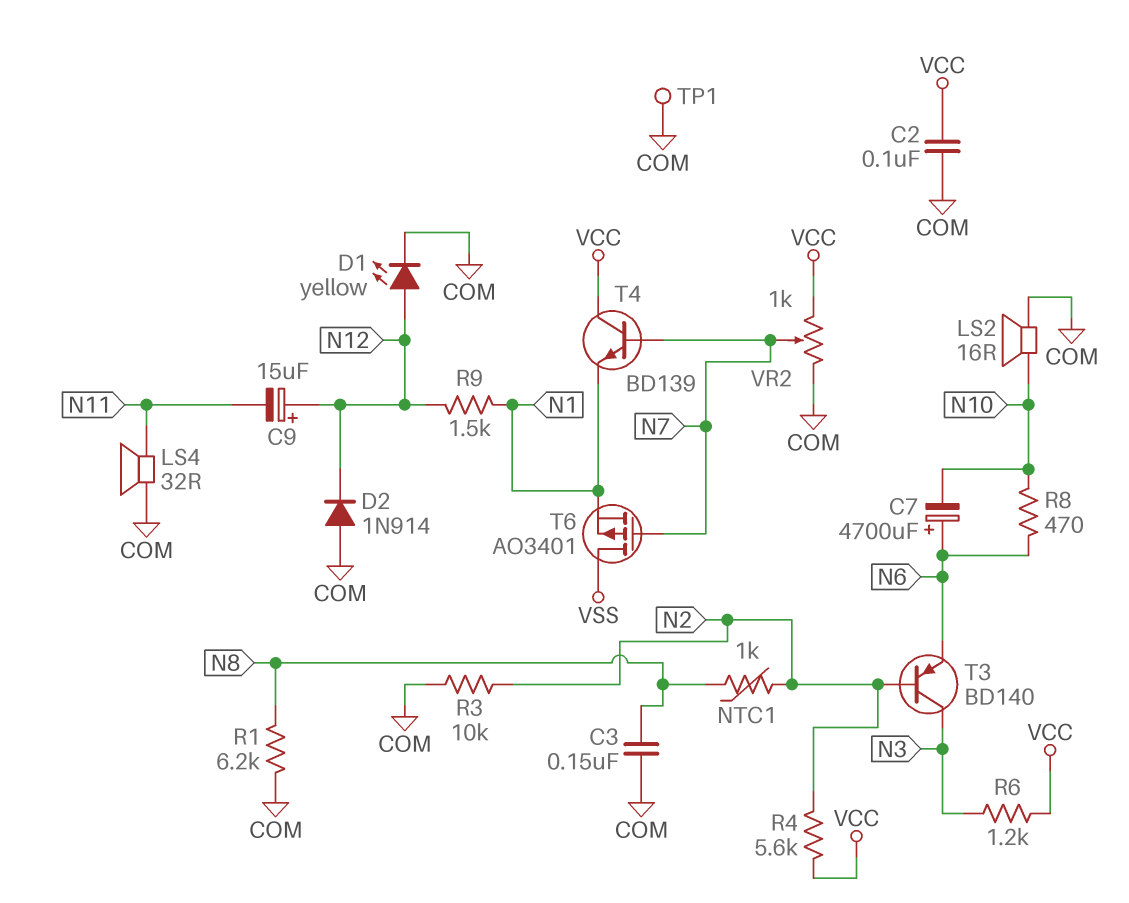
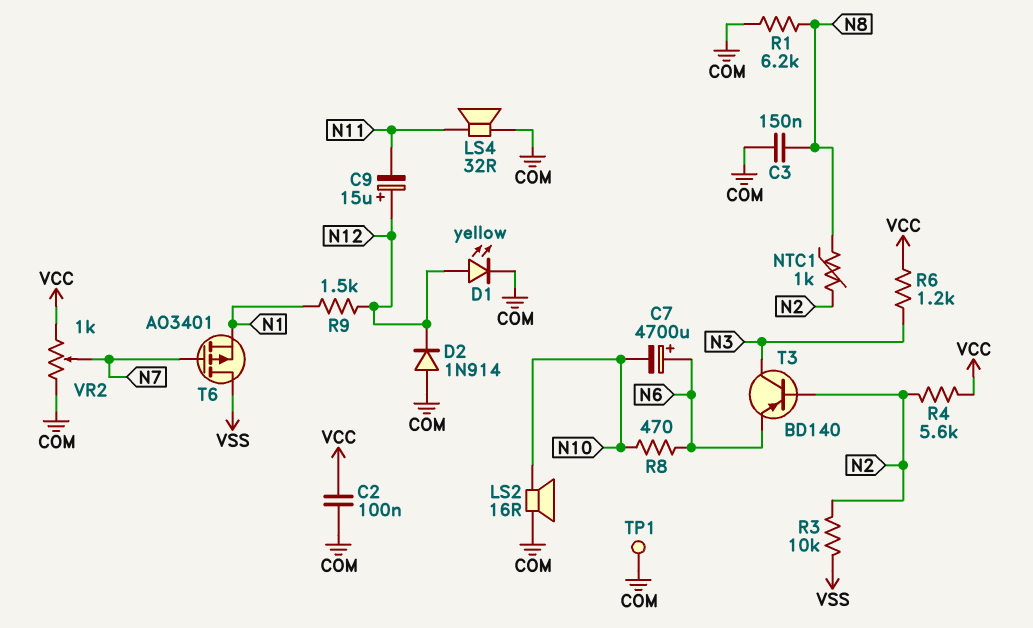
R3: 10k (COM, N2) -> 10k (N2, VSS)
T4: NPN BD139 (B N7, C VCC, E N1) -> none

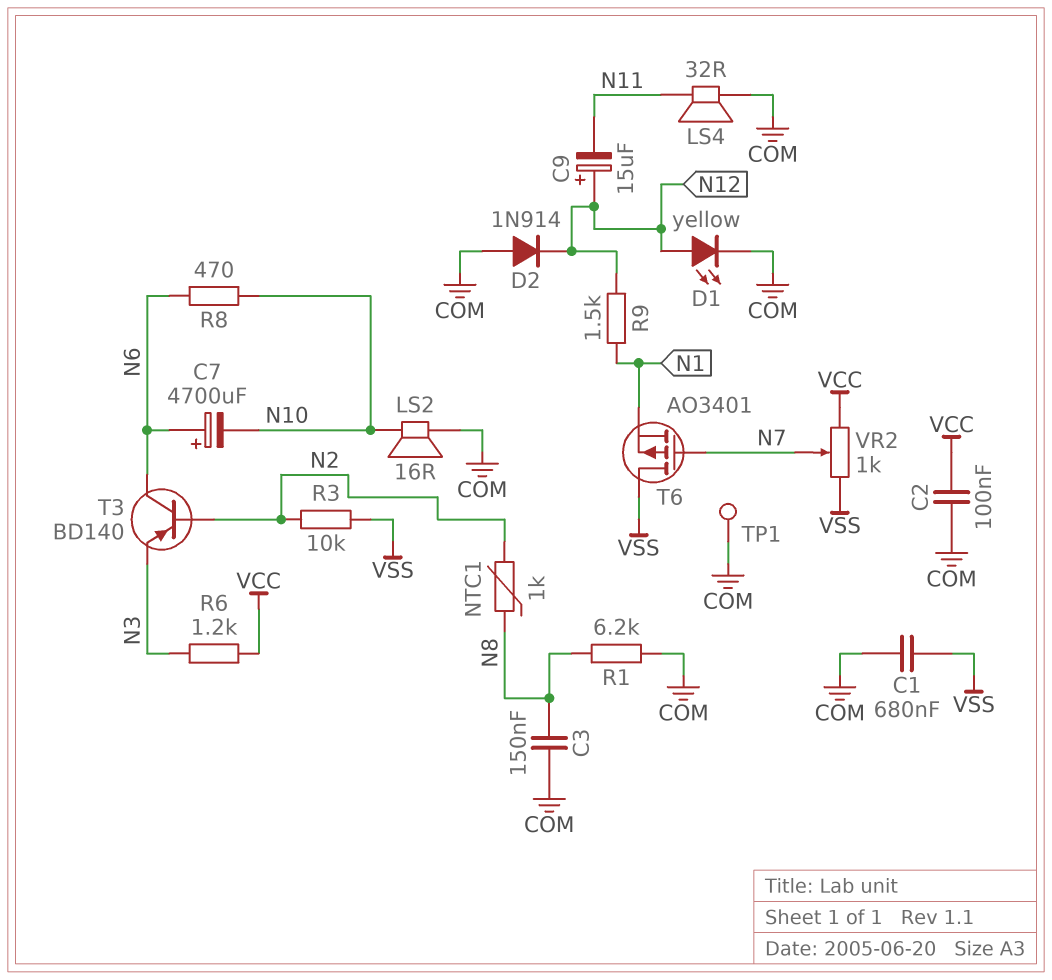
C1: none -> 680nF (COM, VSS)
R4: 5.6k (N2, VCC) -> none
T3: PNP BD140 (B N2, C N3, E N6) -> PNP BD140 (B N2, C N6, E N3)
VR2: 1k (COM, VCC, wiper N7) -> 1k (VCC, VSS, wiper N7)

